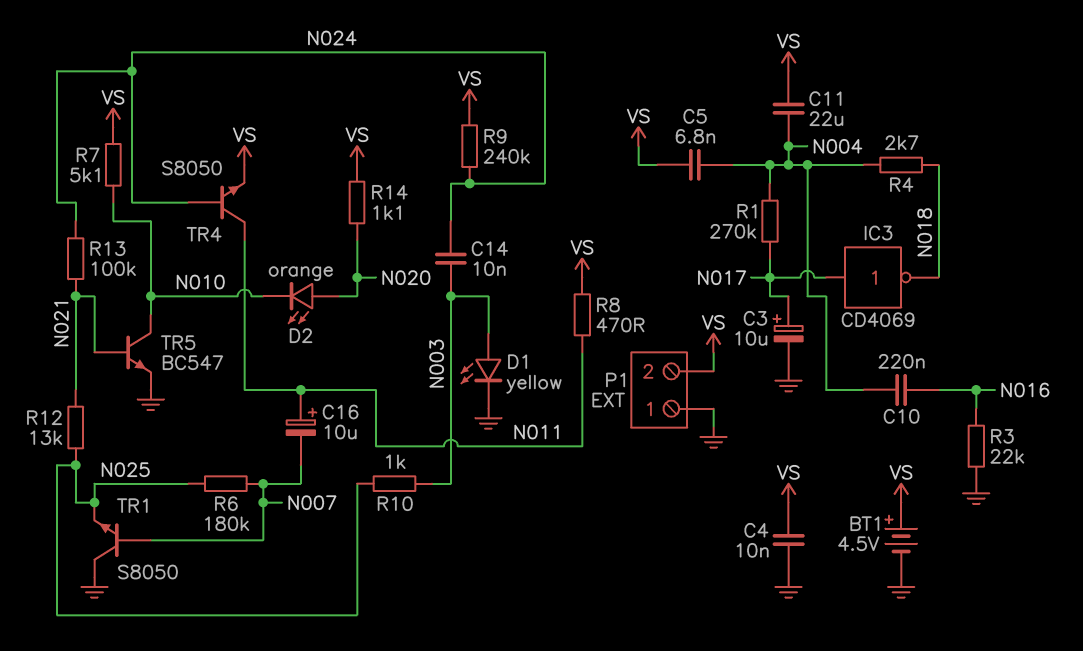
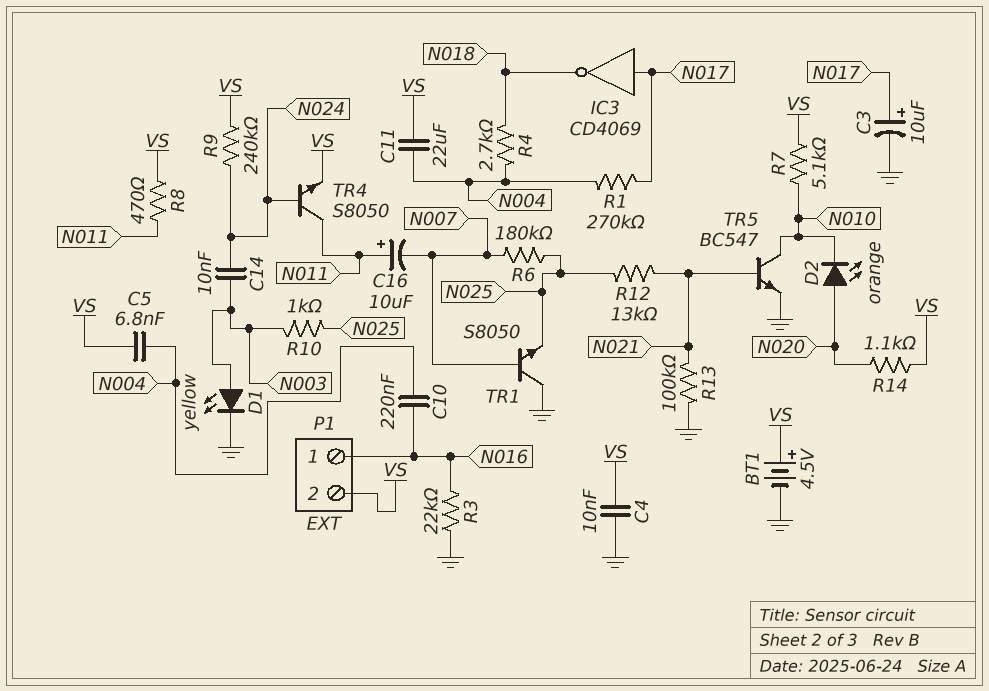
P1 pin 1: GND -> N016
R13: 100k (N021, N024) -> 100k (GND, N021)

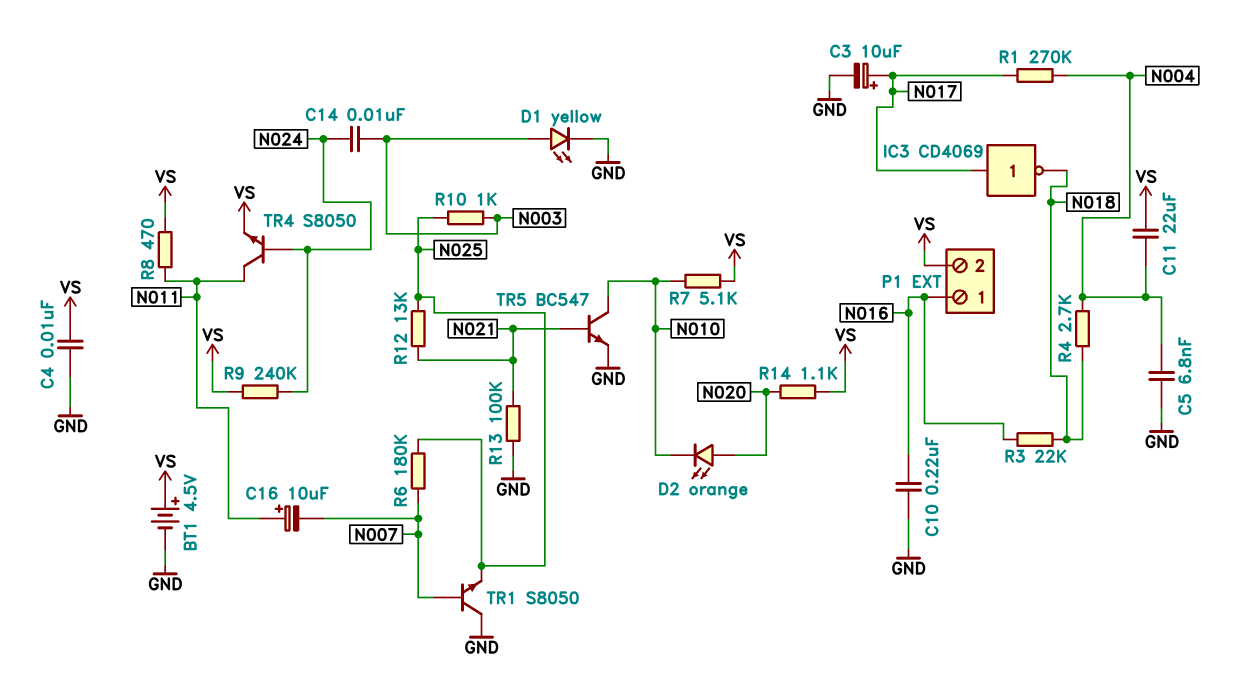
C5: 6.8nF (N004, VS) -> 6.8nF (GND, N004)
C10: 220nF (N004, N016) -> 220nF (GND, N016)
R3: 22k (GND, N016) -> 22k (N016, N018)

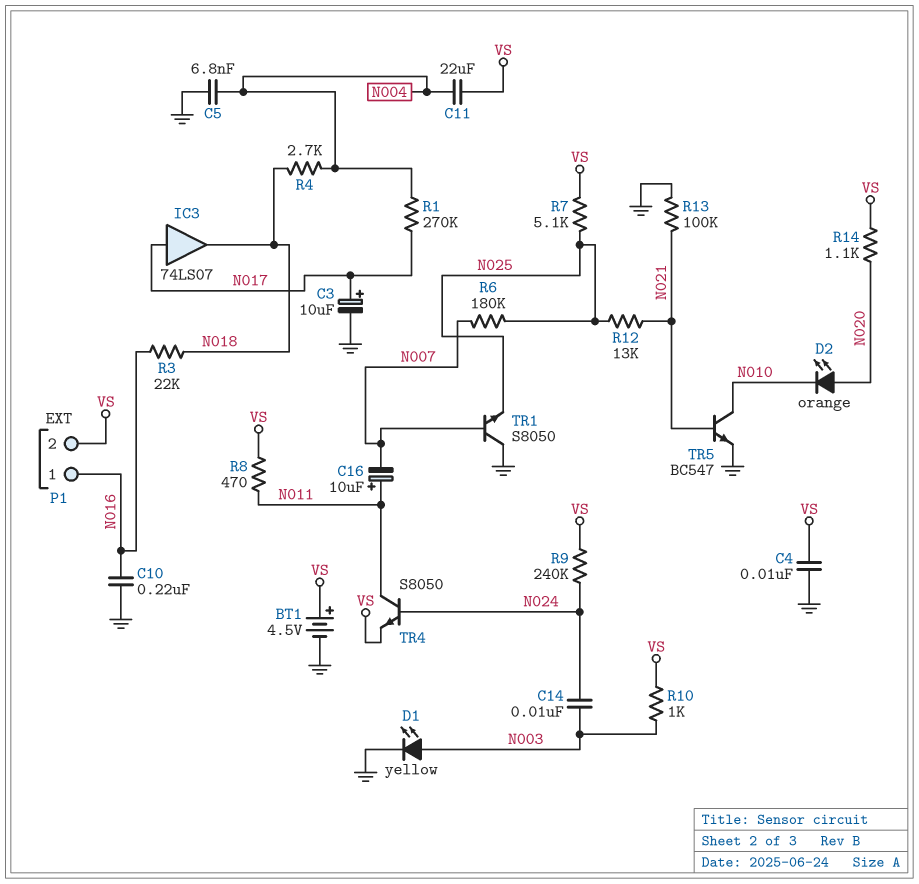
IC3: NOT CD4069 (in N017, out N018) -> buffer 74LS07 (in N017, out N018)
R7: 5.1k (N010, VS) -> 5.1k (N025, VS)
R10: 1k (N003, N025) -> 1k (N003, VS)

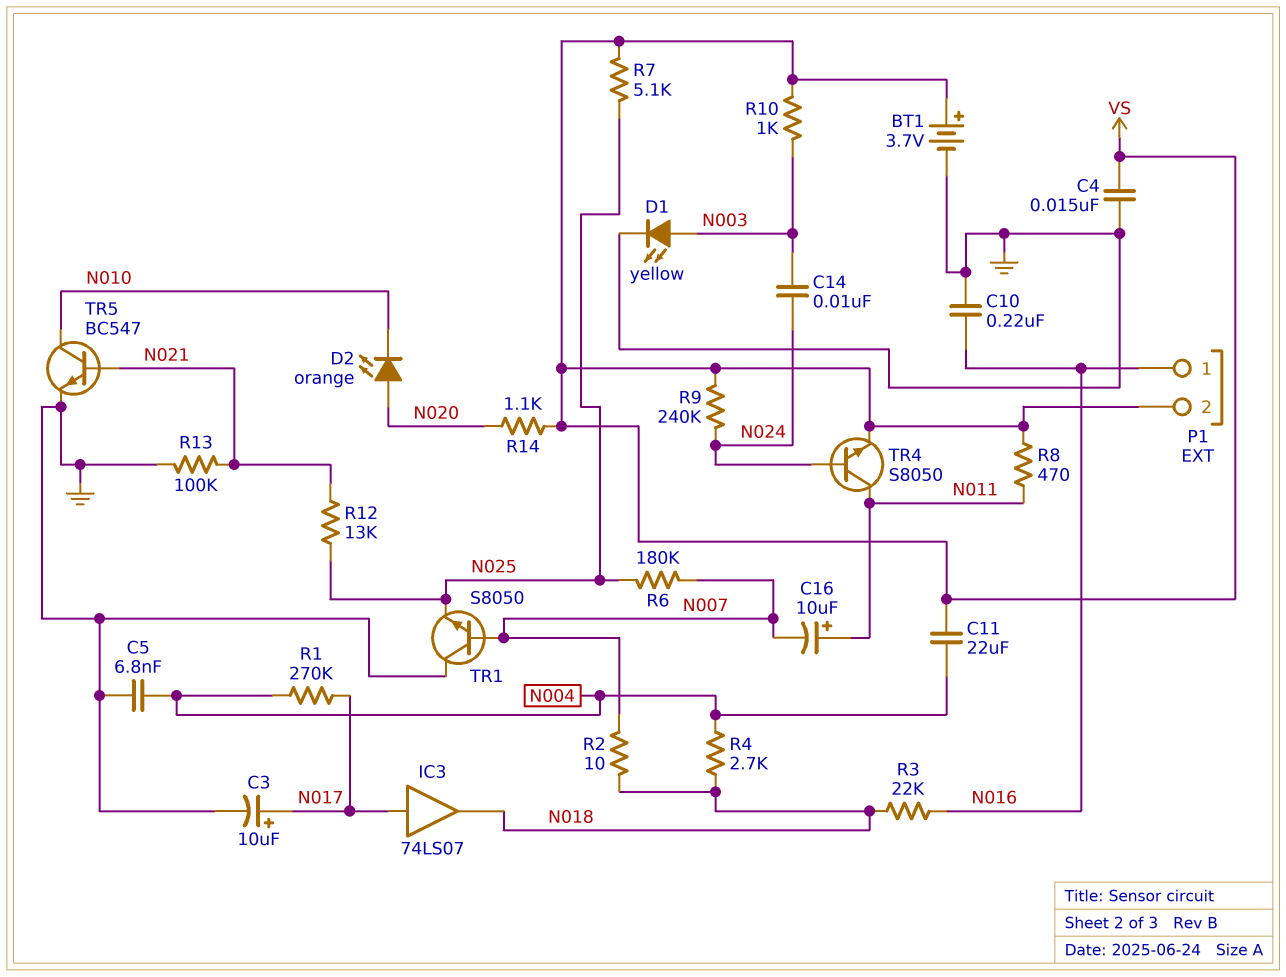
BT1: 4.5V (plus VS, minus GND) -> 3.7V (plus VS, minus GND)
C4: 10nF (GND, VS) -> 15nF (GND, VS)
R2: none -> 10 (N007, N018)

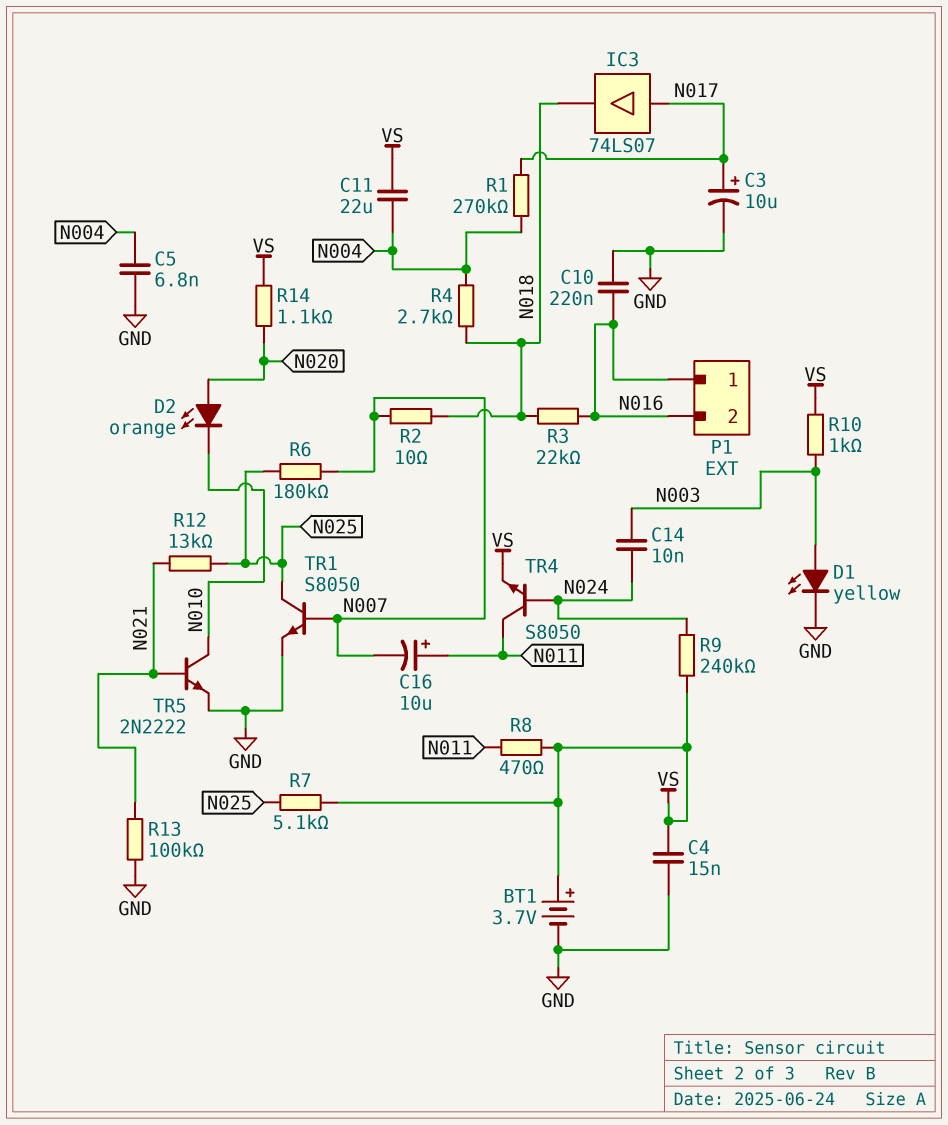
P1 pin 2: VS -> N016
TR1: NPN S8050 (B N007, C GND, E N025) -> NPN S8050 (B N007, C N025, E GND)
TR5: NPN BC547 (B N021, C N010, E GND) -> NPN 2N2222 (B N021, C N010, E GND)

